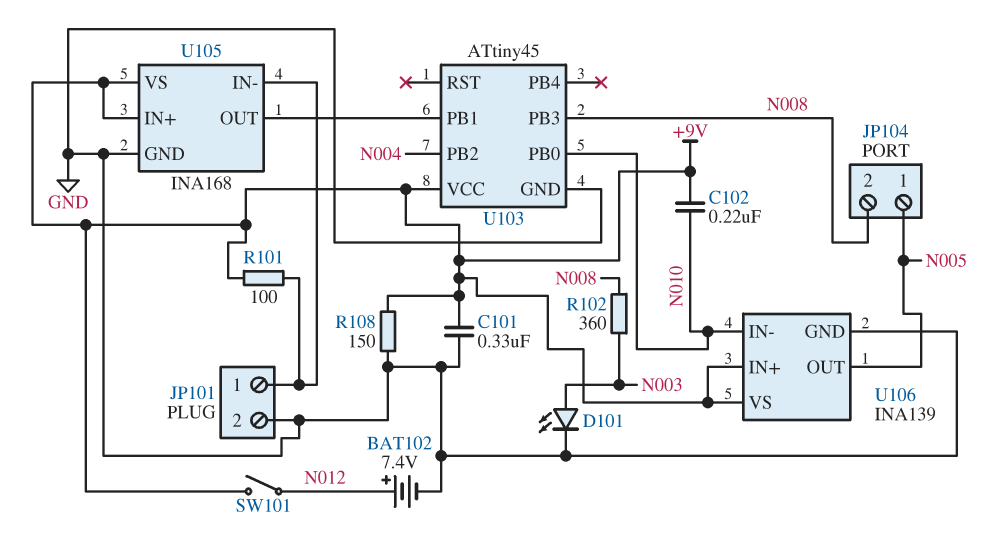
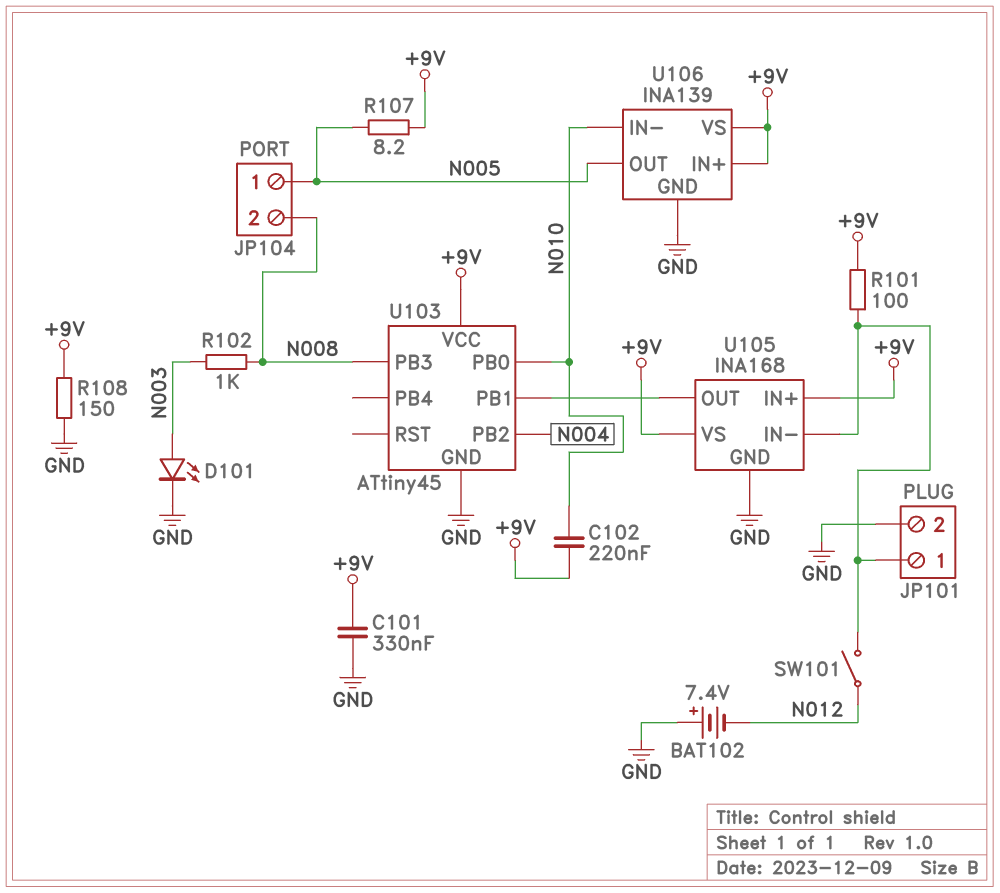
BAT102: 7.4V (plus N012, minus GND) -> 7.4V (plus GND, minus N012)
R102: 360 (N003, N008) -> 1k (N003, N008)
R107: none -> 8.2 (+9V, N005)
SW101: switch (+9V, N012) -> switch (JP101/1, N012)

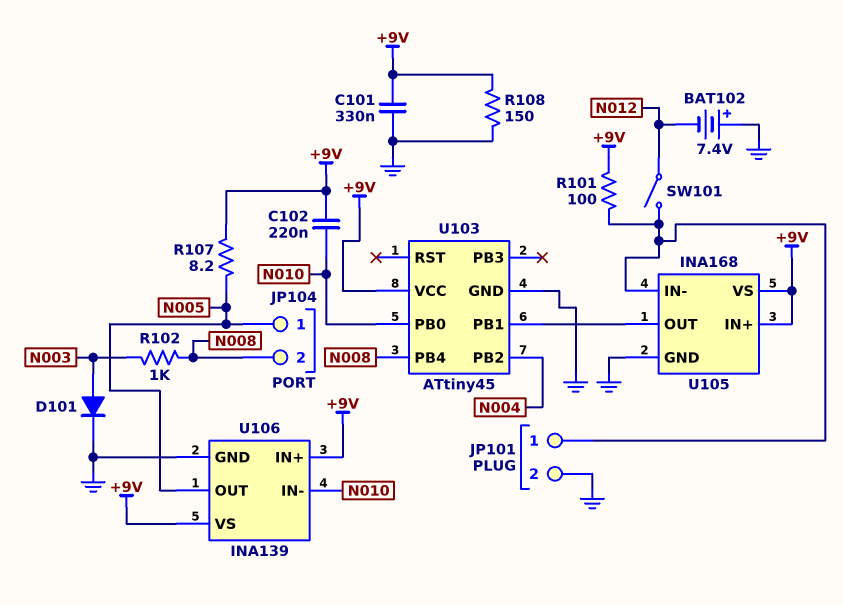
D101: LED (A N003, K GND) -> diode (A N003, K GND)
U103 pin PB3: N008 -> none
U103 pin PB4: none -> N008

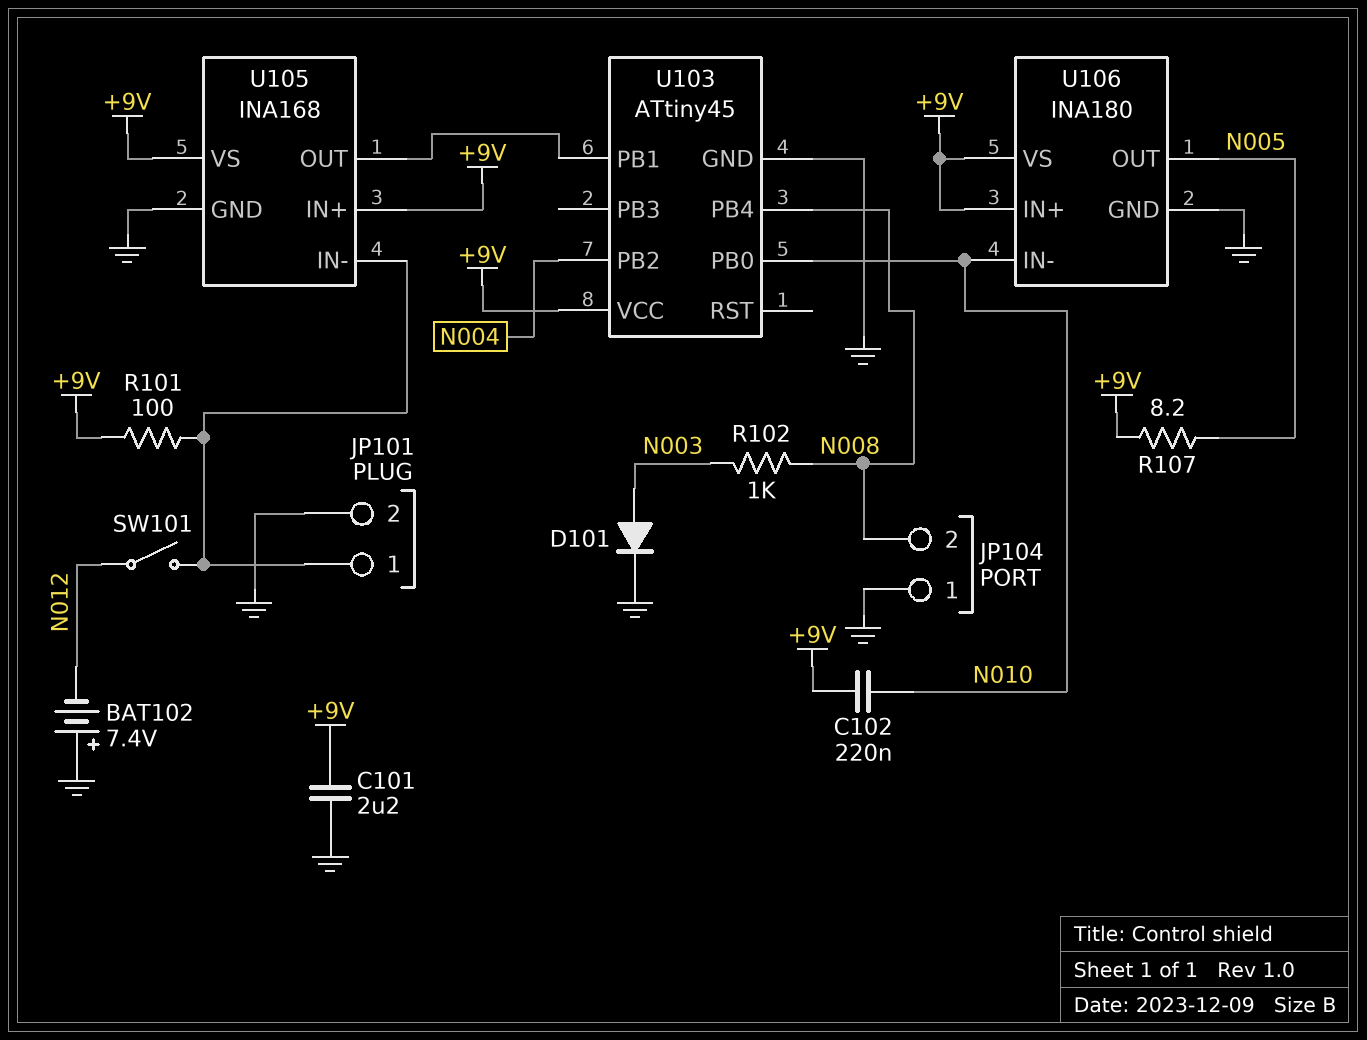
C101: 330nF (+9V, GND) -> 2.2uF (+9V, GND)
JP104 pin 1: N005 -> GND
R108: 150 (+9V, GND) -> none
U106: INA139 -> INA180

